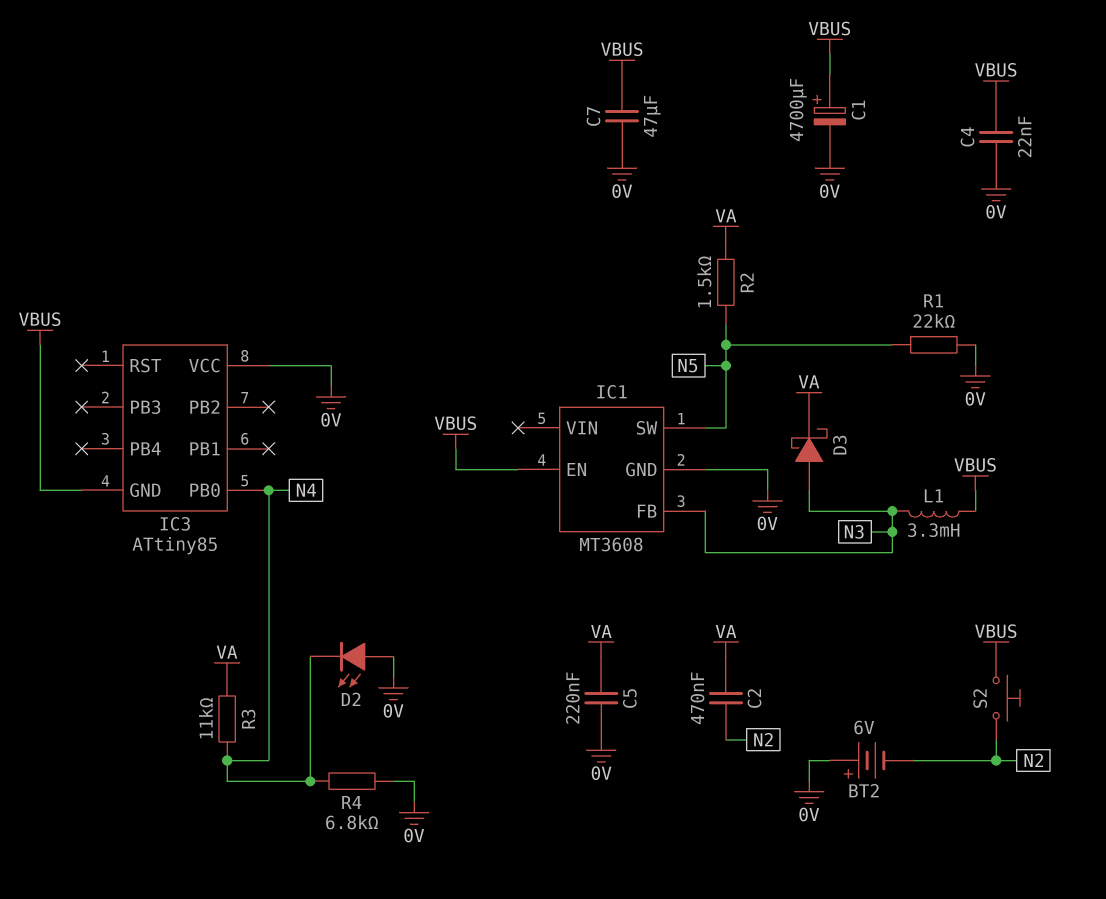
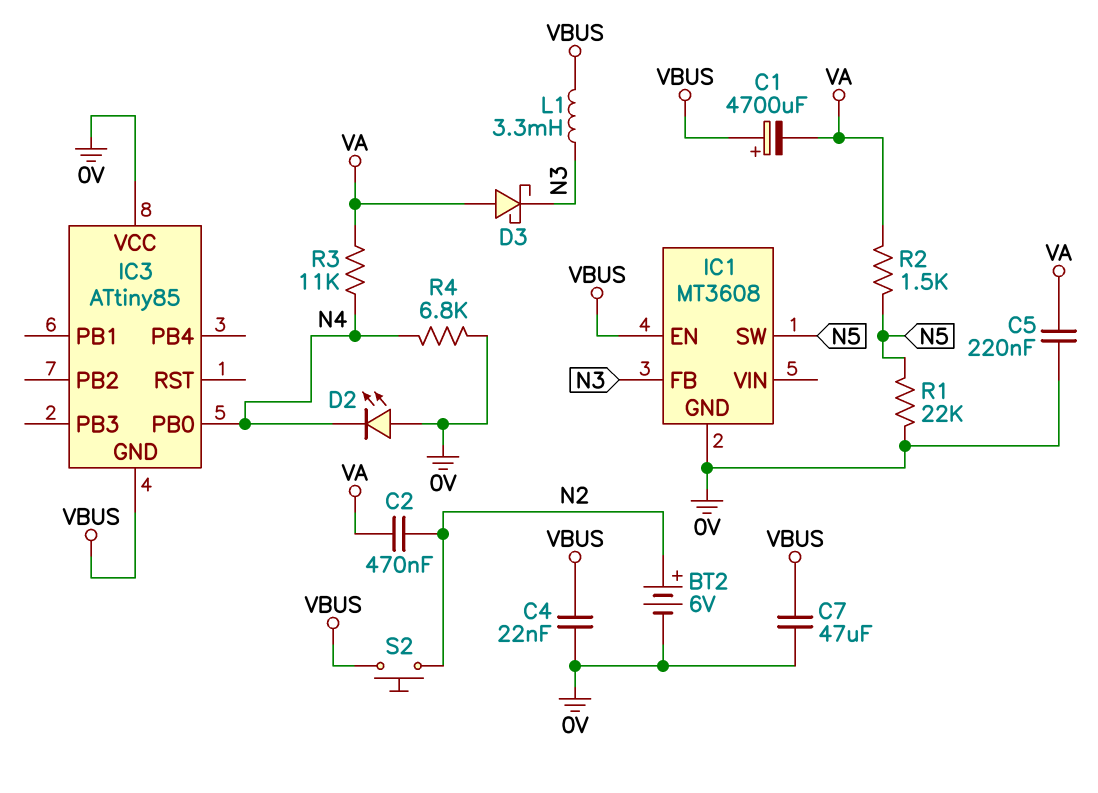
BT2: 6V (plus 0V, minus N2) -> 6V (plus N2, minus 0V)
C1: 4700uF (plus VBUS, minus 0V) -> 4700uF (plus VBUS, minus VA)
D3: schottky (A N3, K VA) -> schottky (A VA, K N3)

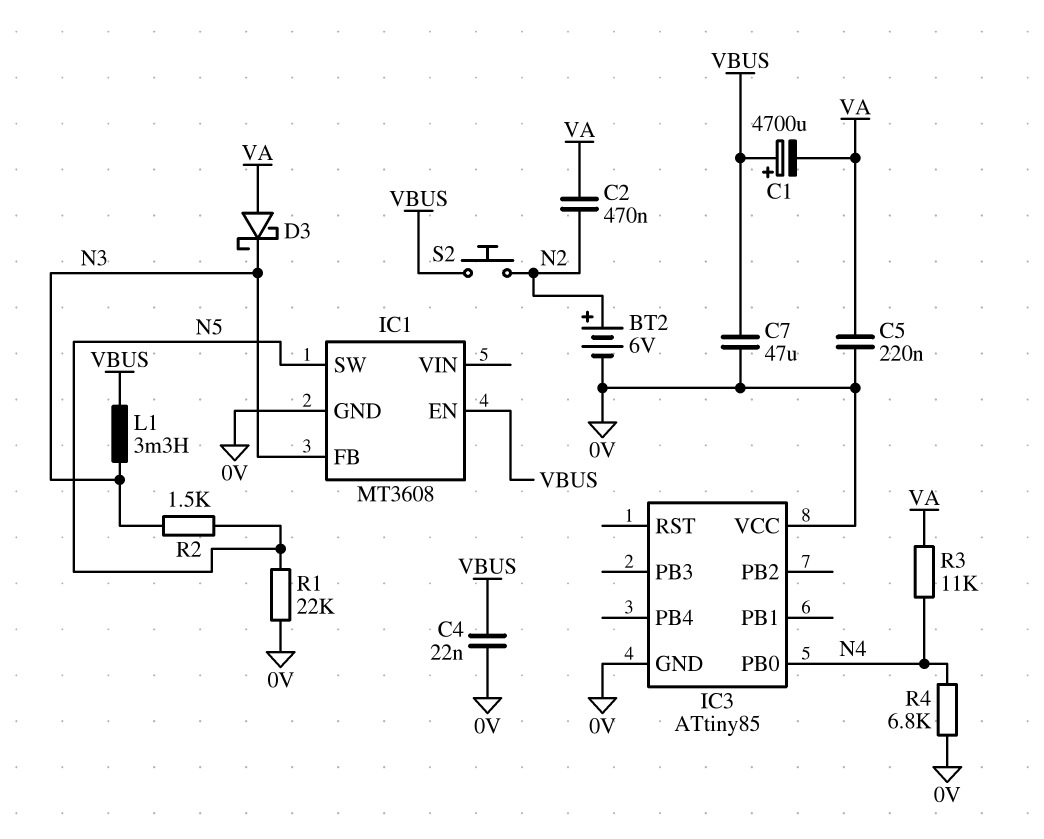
D2: LED (A 0V, K N4) -> none
IC3 pin GND: VBUS -> 0V
R2: 1.5k (N5, VA) -> 1.5k (N3, N5)

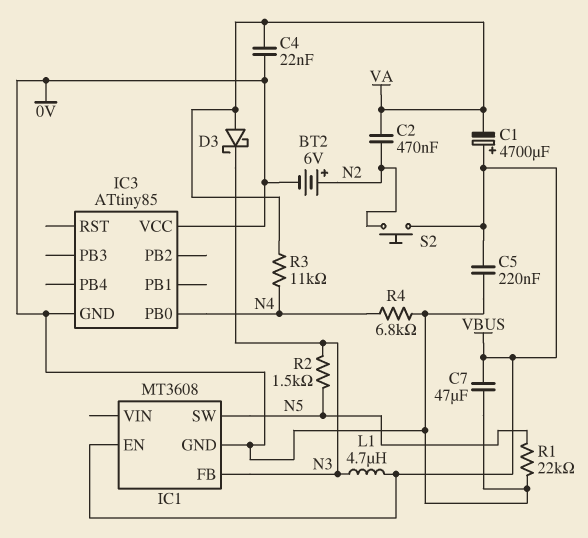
C4: 22nF (0V, VBUS) -> 22nF (0V, VA)
C5: 220nF (0V, VA) -> 220nF (0V, VBUS)
L1: 3.3mH (N3, VBUS) -> 4.7uH (N3, VBUS)

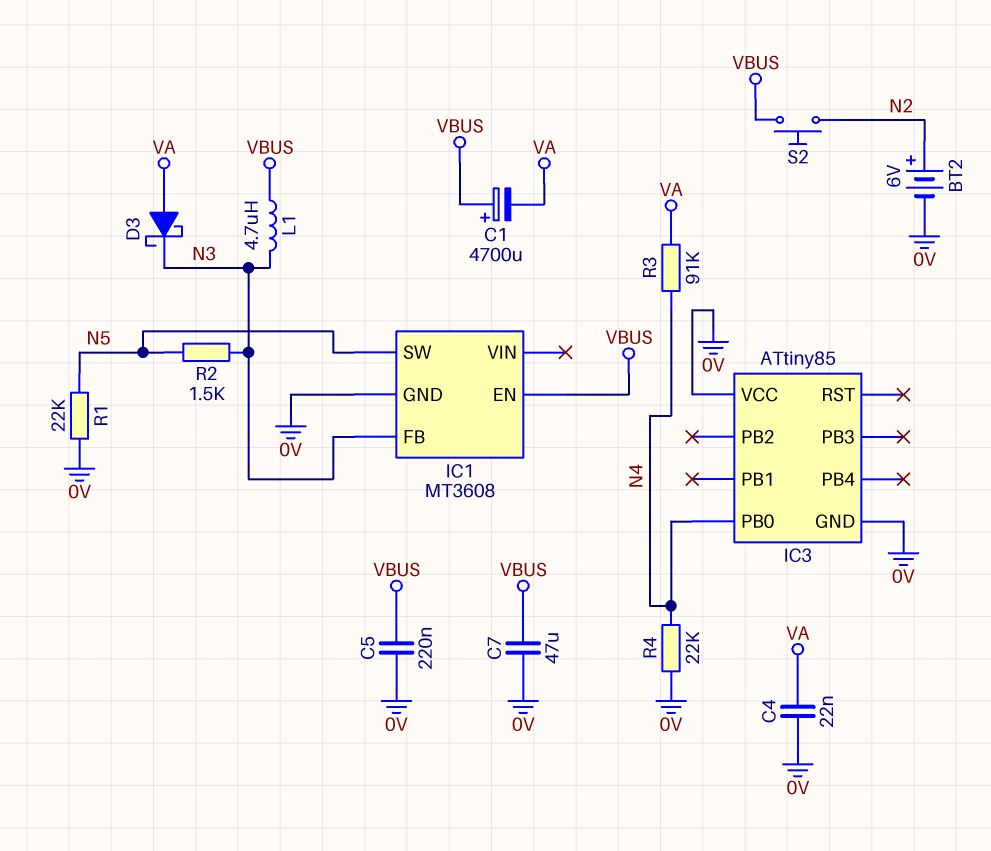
C2: 470nF (N2, VA) -> none
R3: 11k (N4, VA) -> 91k (N4, VA)
R4: 6.8k (0V, N4) -> 22k (0V, N4)

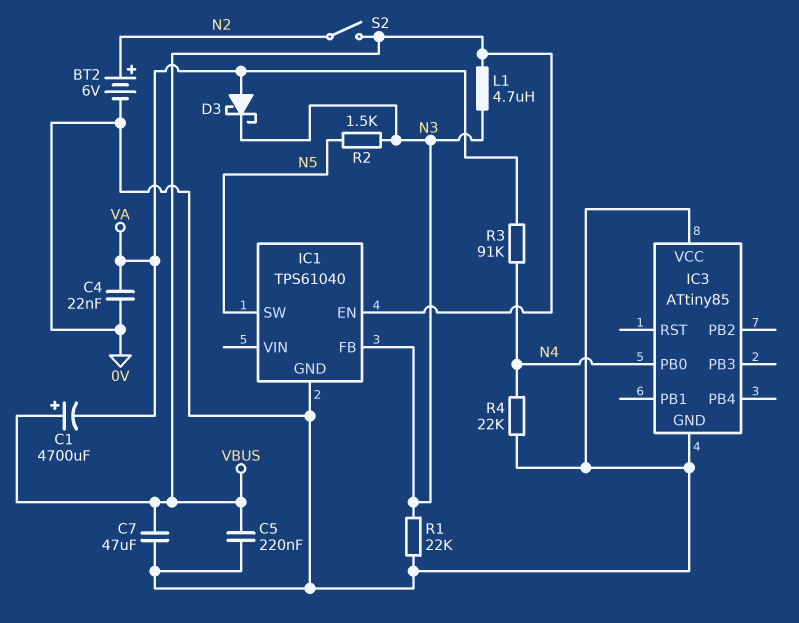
IC1: MT3608 -> TPS61040
R1: 22k (0V, N5) -> 22k (0V, N3)
S2: button (N2, VBUS) -> switch (N2, VBUS)

